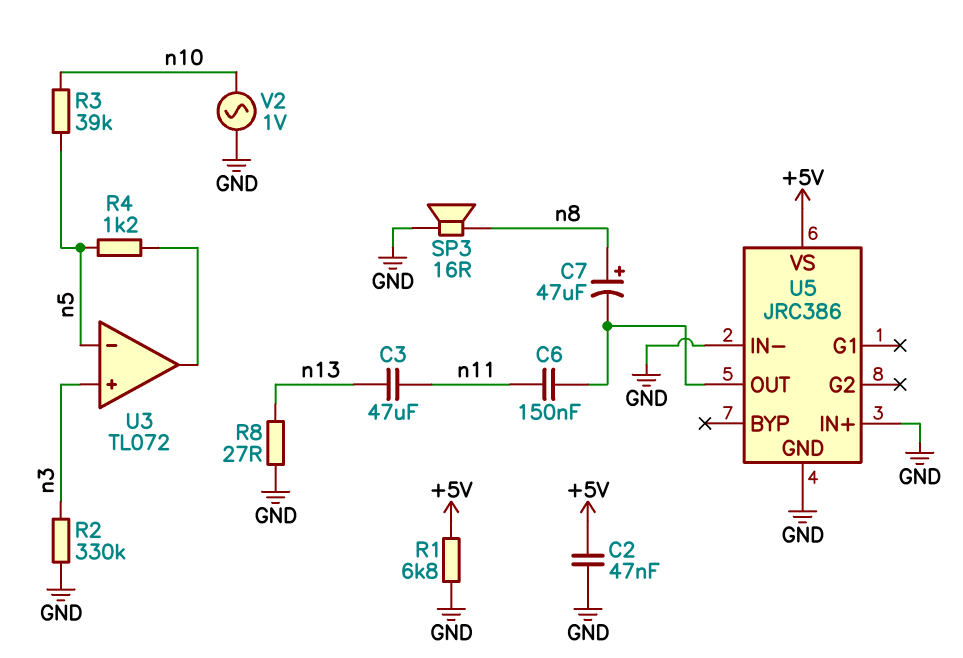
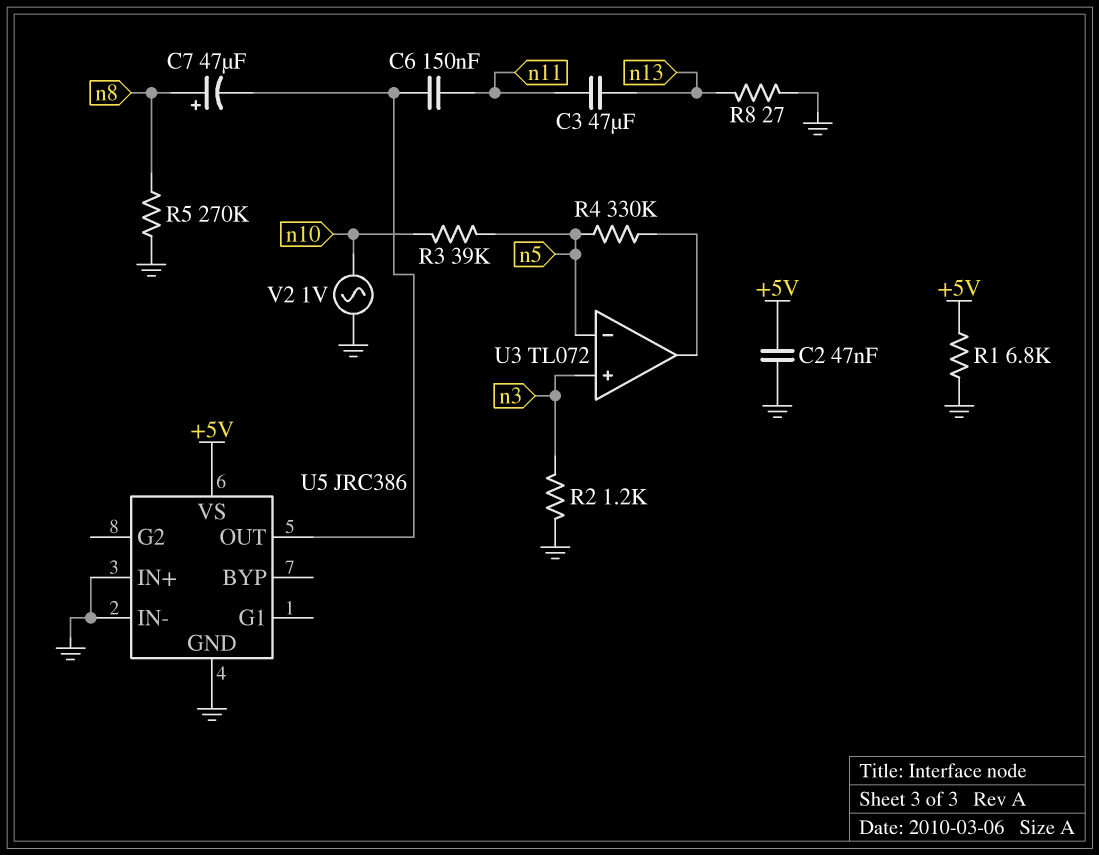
R2: 330k (GND, n3) -> 1.2k (GND, n3)
R4: 1.2k (U3/out, n5) -> 330k (U3/out, n5)
R5: none -> 270k (GND, n8)
SP3: speaker 16R (GND, n8) -> none

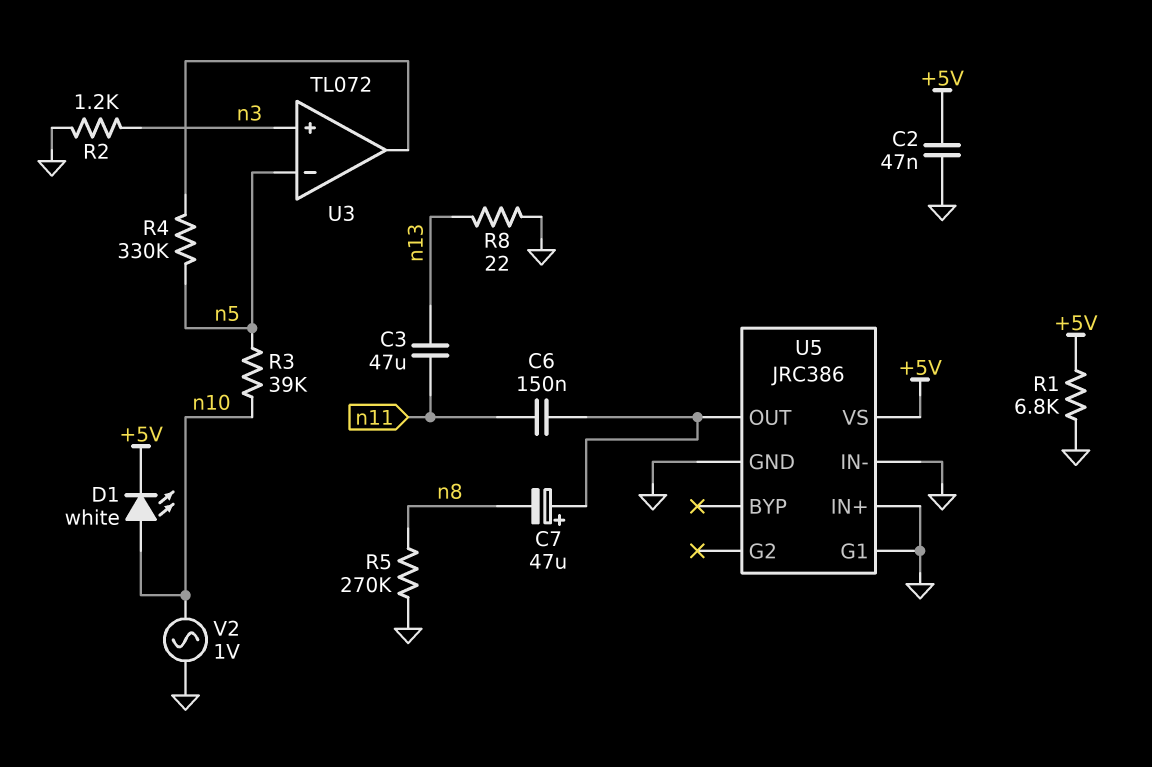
C7: 47uF (plus n8, minus U5/OUT) -> 47uF (plus U5/OUT, minus n8)
D1: none -> LED white (A n10, K +5V)
R8: 27 (GND, n13) -> 22 (GND, n13)
U5 pin G1: none -> GND

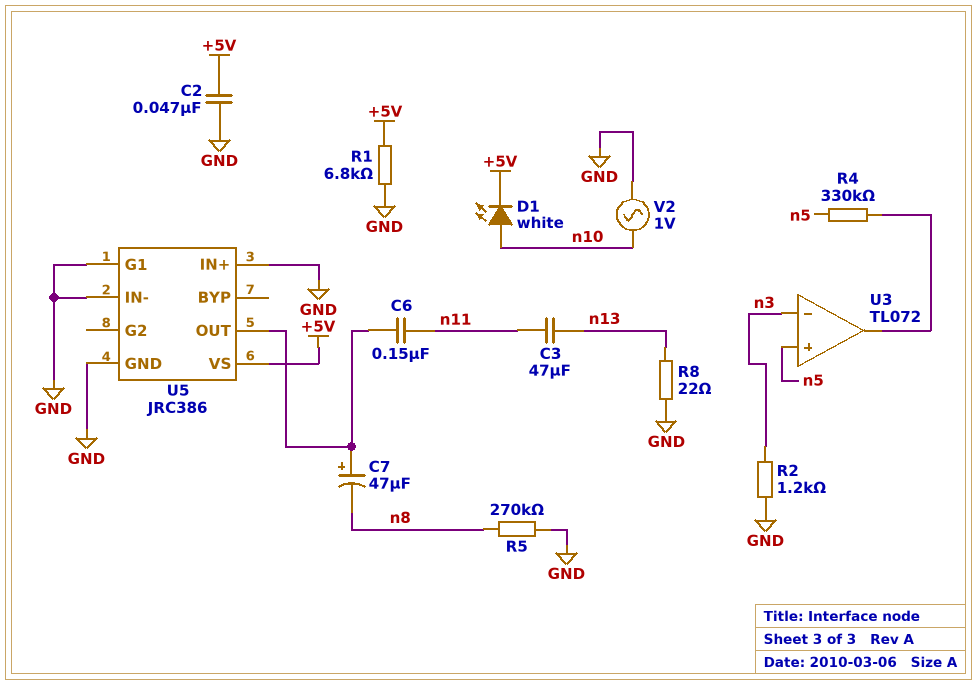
R3: 39k (n5, n10) -> none
U3 pin in+: n3 -> n5
U3 pin in-: n5 -> n3

